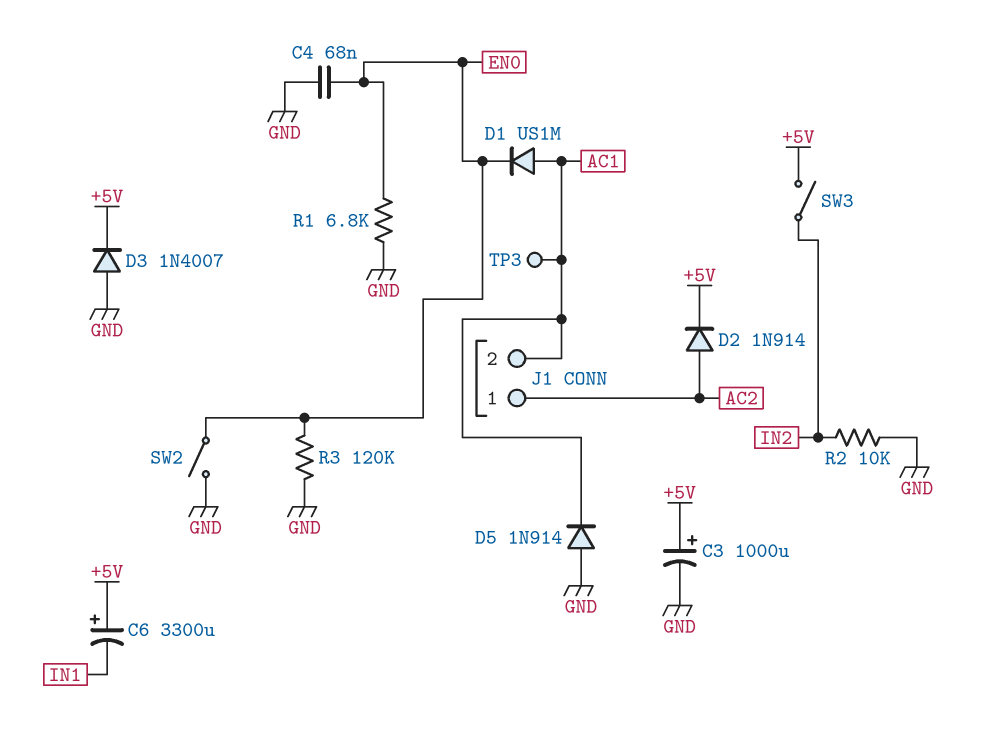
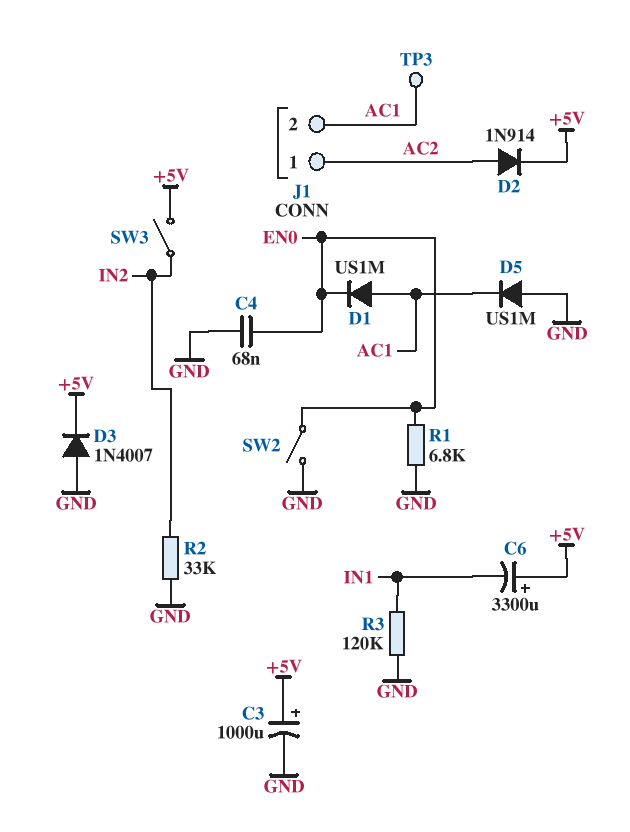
D5: diode 1N914 (A GND, K AC1) -> diode US1M (A GND, K AC1)
R2: 10k (GND, IN2) -> 33k (GND, IN2)
R3: 120k (EN0, GND) -> 120k (GND, IN1)

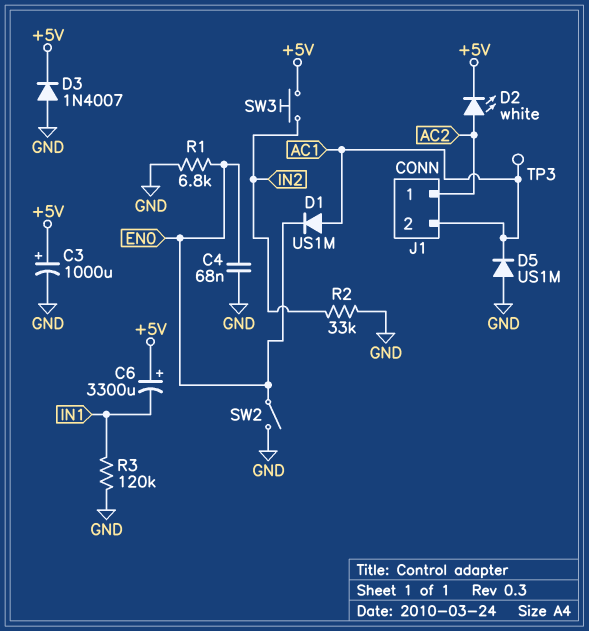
D2: diode 1N914 (A AC2, K +5V) -> LED white (A AC2, K +5V)
SW3: switch (+5V, IN2) -> button (+5V, IN2)

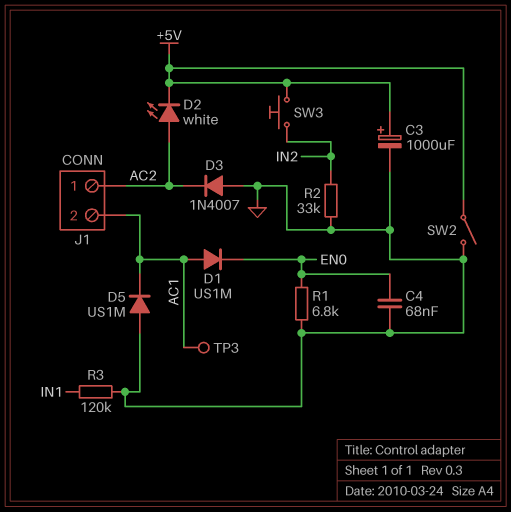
C6: 3300uF (plus +5V, minus IN1) -> none
D3: diode 1N4007 (A GND, K +5V) -> diode 1N4007 (A GND, K AC2)
SW2: switch (EN0, GND) -> switch (+5V, GND)

